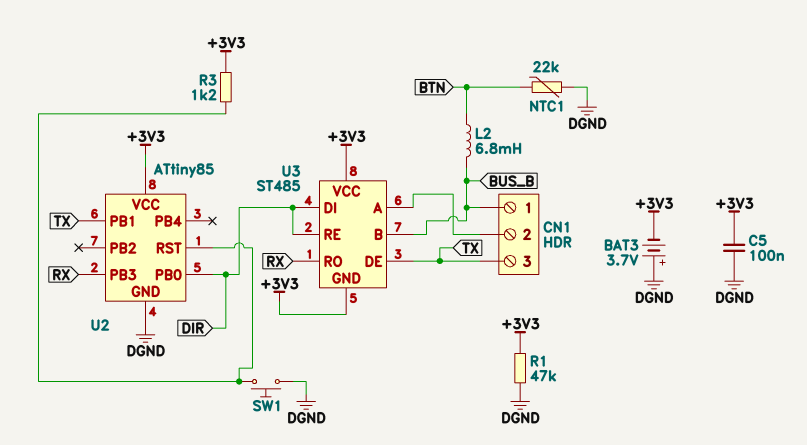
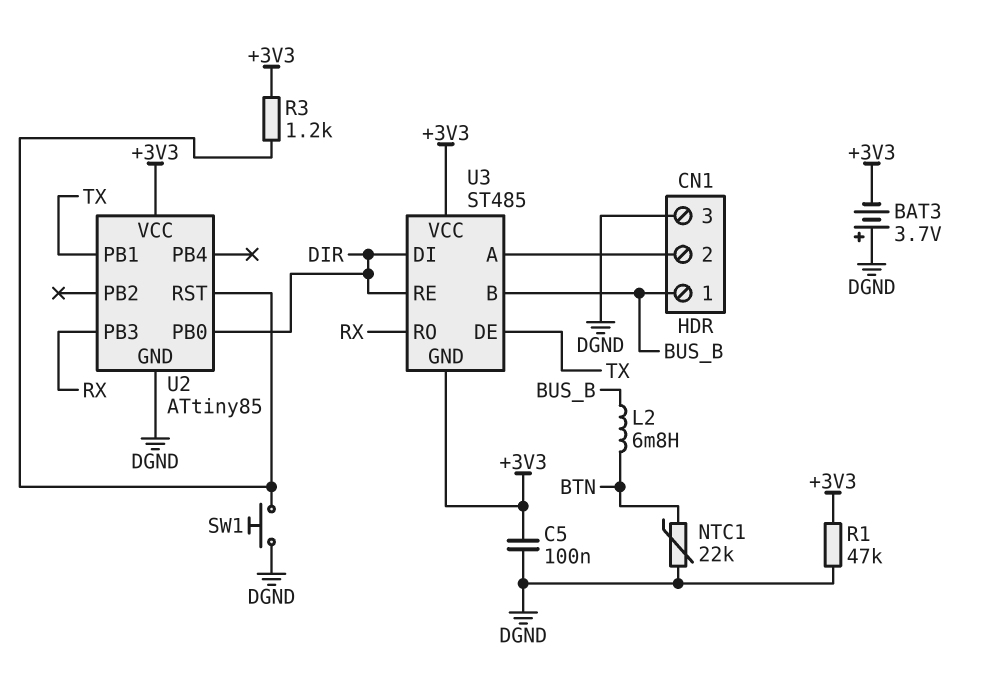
CN1 pin 3: TX -> DGND

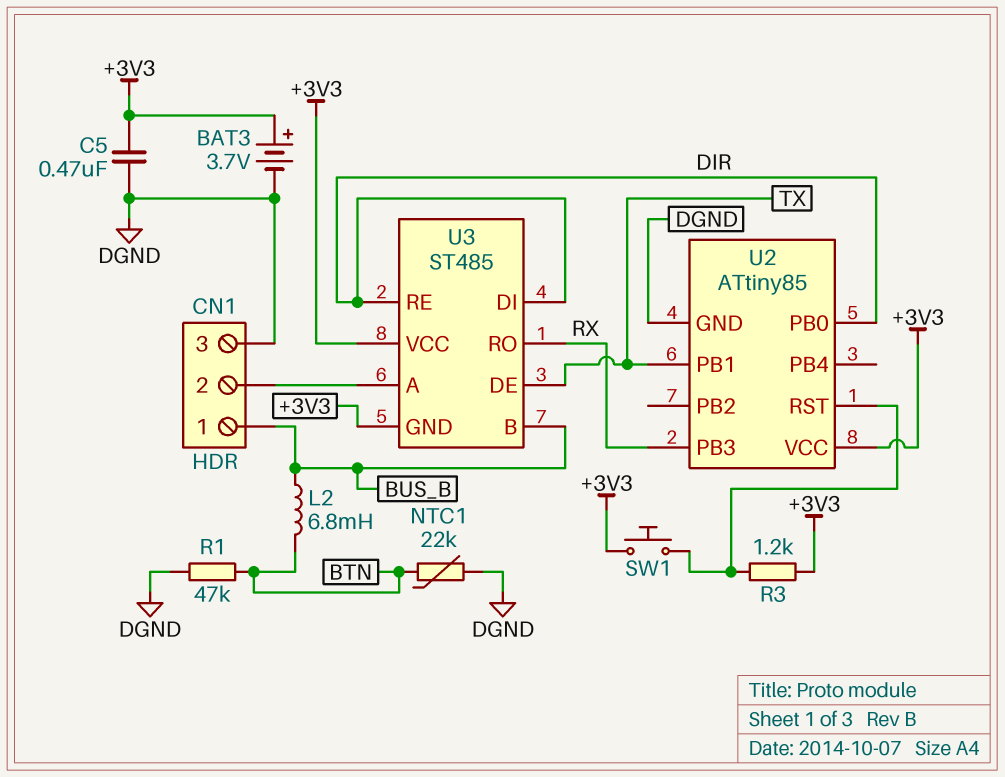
BAT3: 3.7V (plus DGND, minus +3V3) -> 3.7V (plus +3V3, minus DGND)
C5: 100nF (+3V3, DGND) -> 470nF (+3V3, DGND)
R1: 47k (+3V3, DGND) -> 47k (BTN, DGND)
SW1: button (DGND, U2/RST) -> button (+3V3, U2/RST)

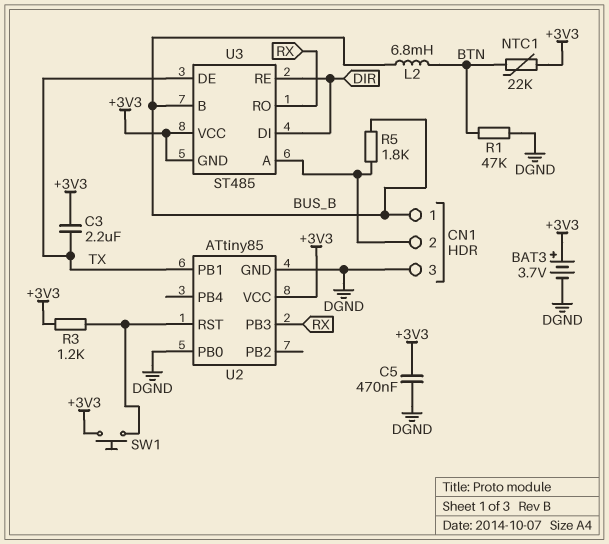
C3: none -> 2.2uF (+3V3, TX)
NTC1: 22k (BTN, DGND) -> 22k (+3V3, BTN)
R5: none -> 1.8k (BUS_B, CN1/2)
U2 pin PB0: DIR -> DGND

